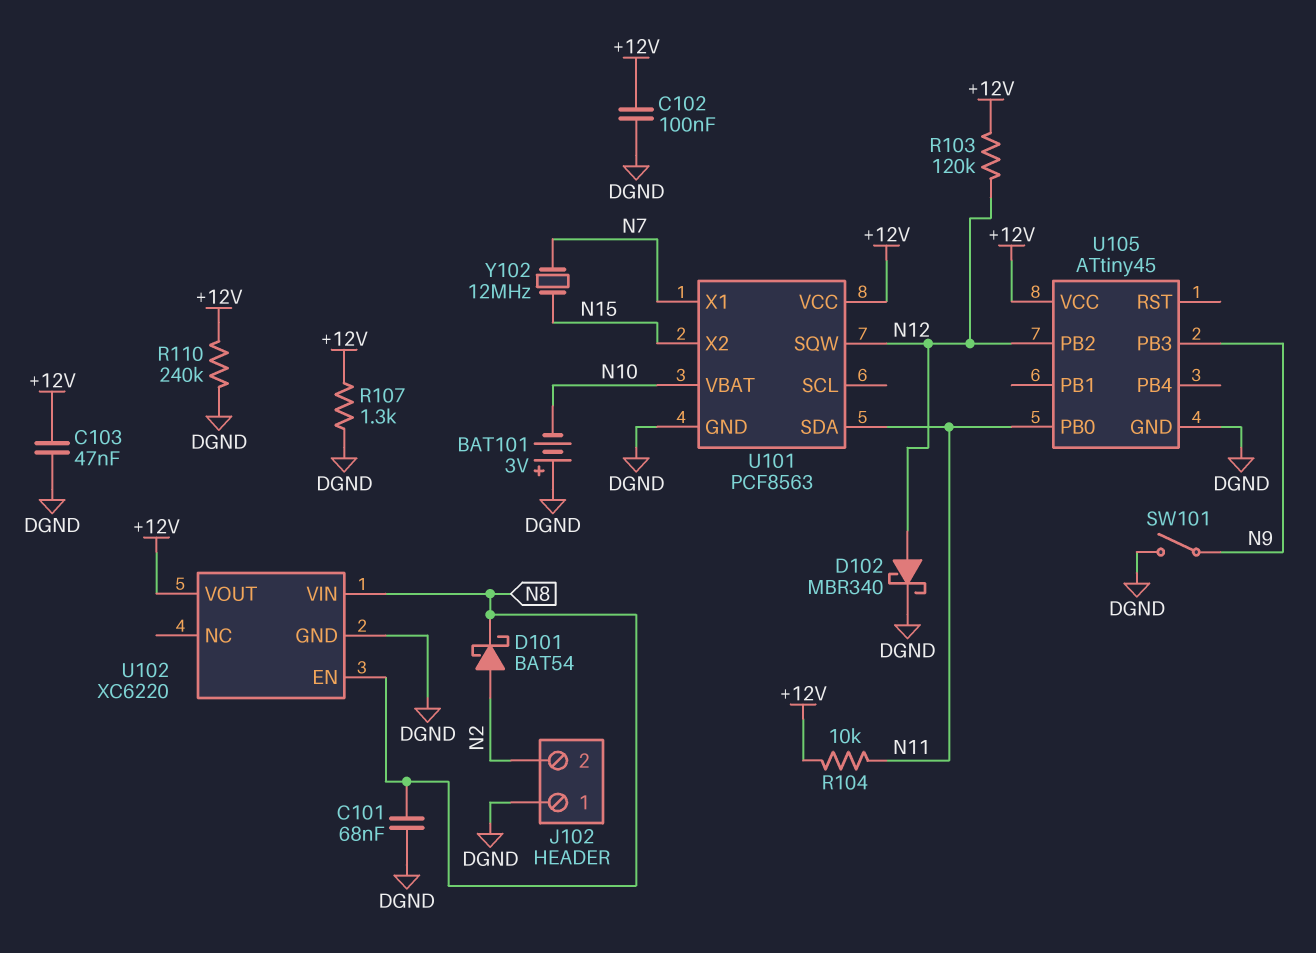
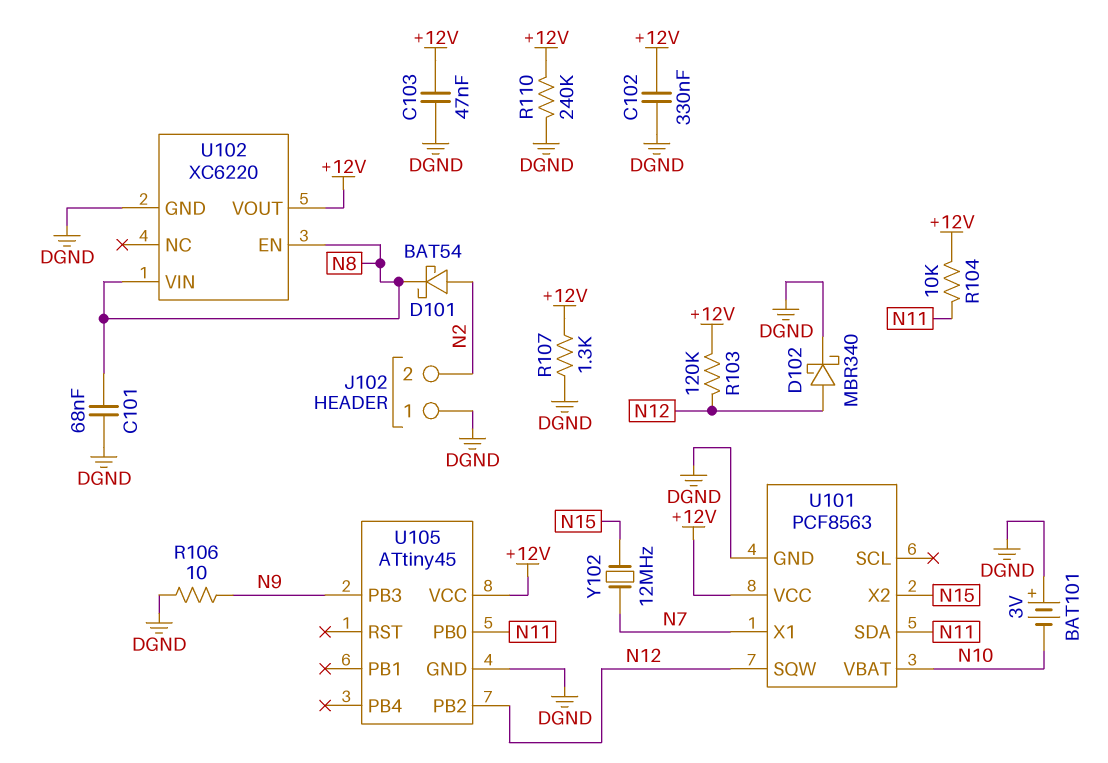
C102: 100nF (+12V, DGND) -> 330nF (+12V, DGND)
R106: none -> 10 (DGND, N9)
SW101: switch (DGND, N9) -> none

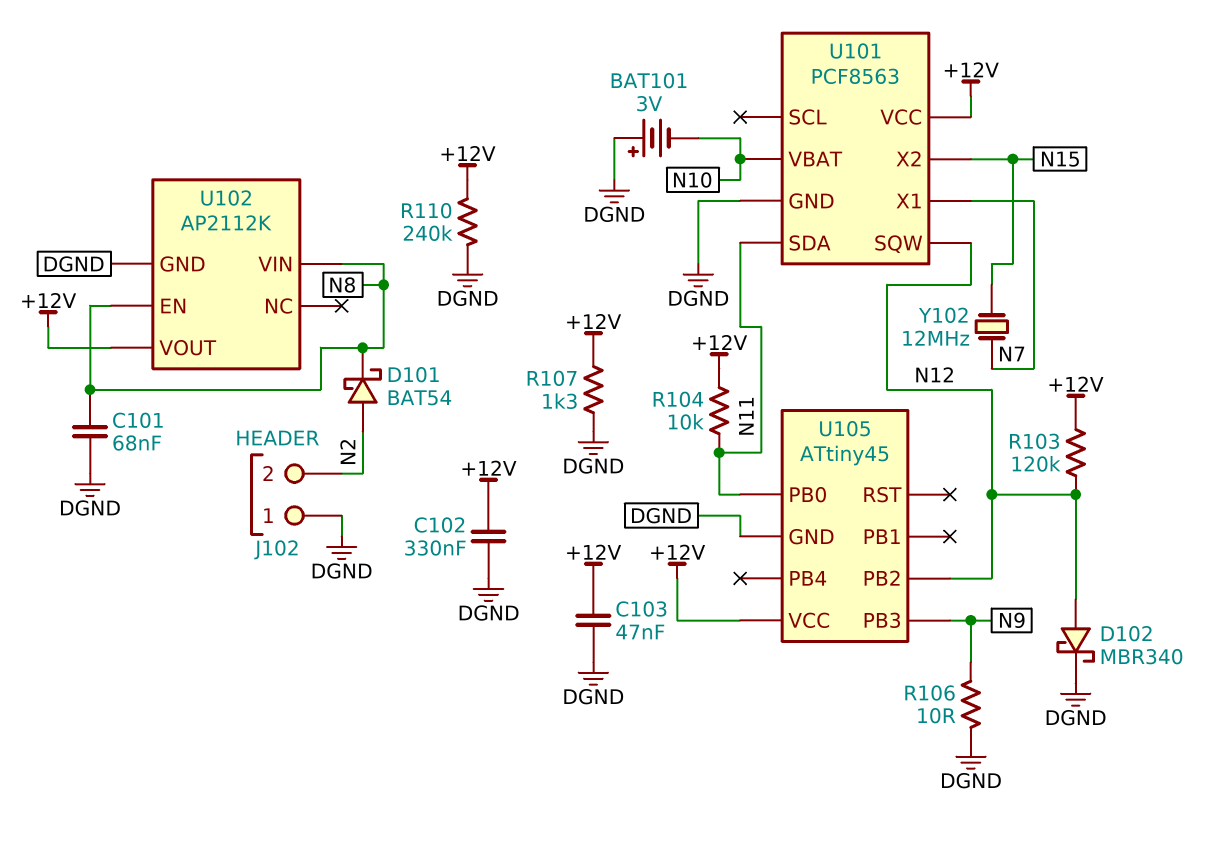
U102: XC6220 -> AP2112K

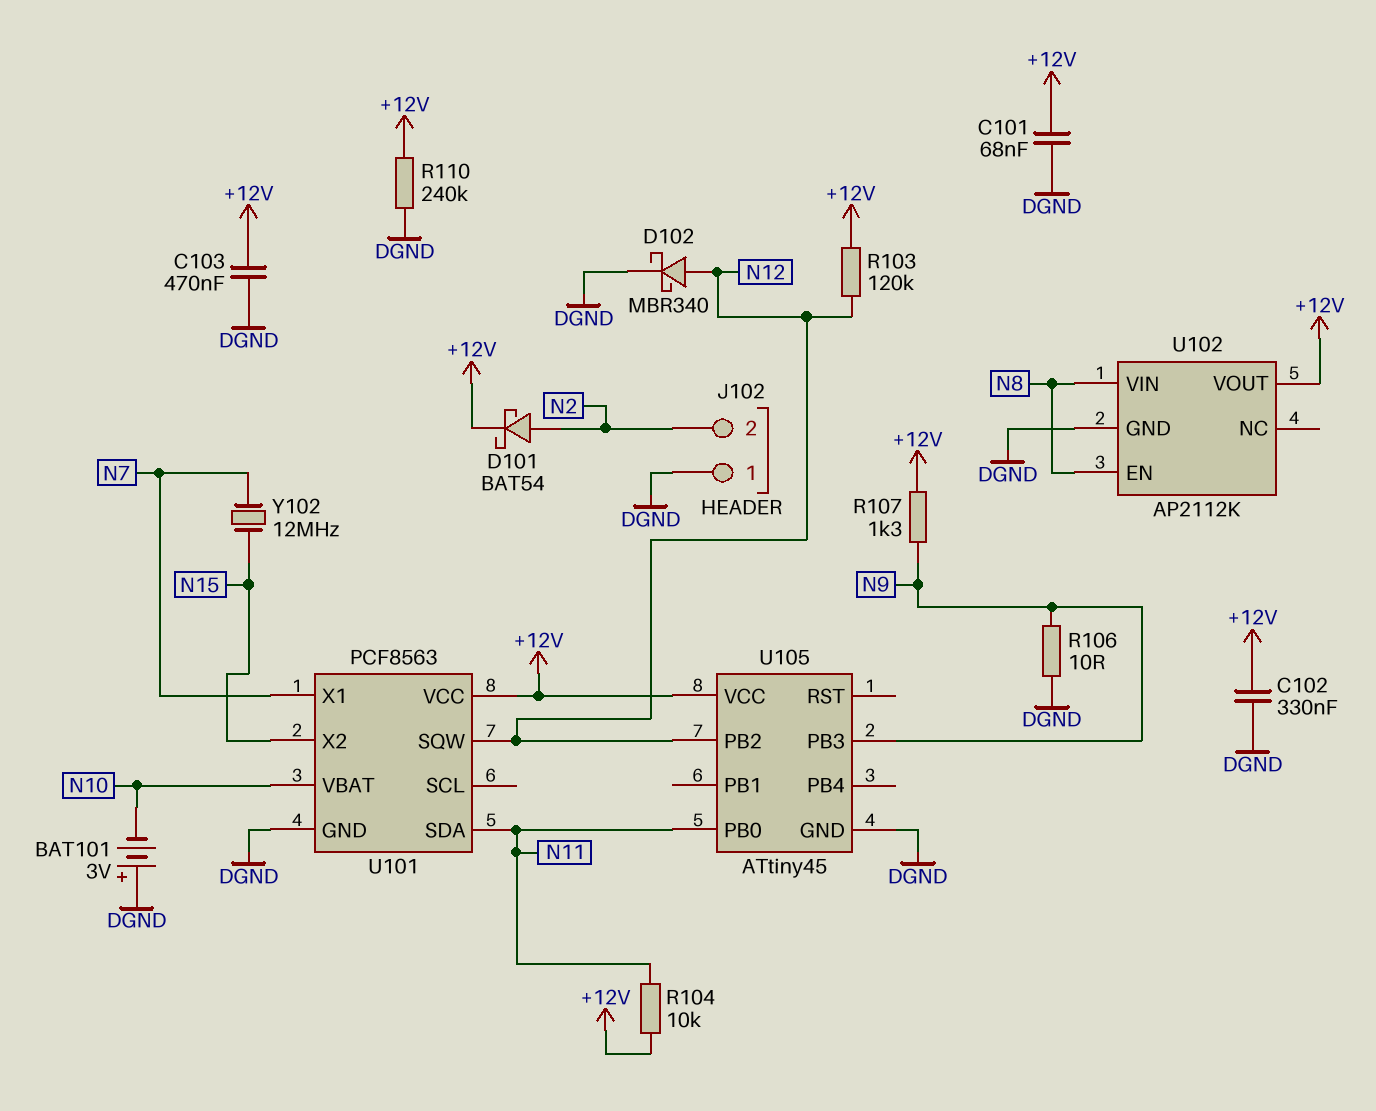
C101: 68nF (DGND, N8) -> 68nF (+12V, DGND)
C103: 47nF (+12V, DGND) -> 470nF (+12V, DGND)
D101: schottky BAT54 (A N2, K N8) -> schottky BAT54 (A N2, K +12V)
R107: 1.3k (+12V, DGND) -> 1.3k (+12V, N9)

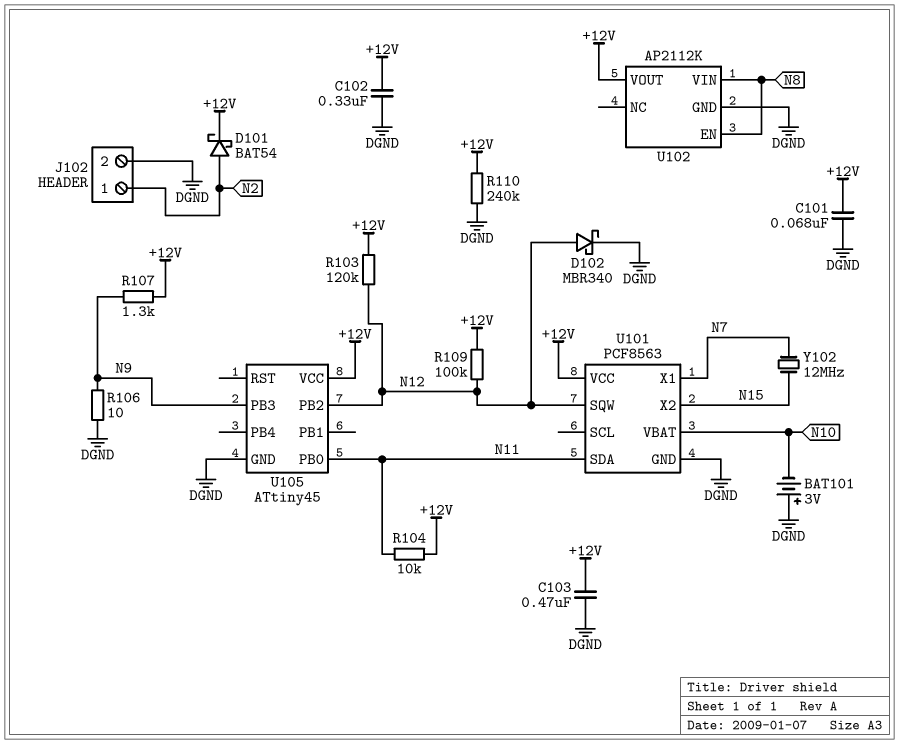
J102 pin 1: DGND -> N2
J102 pin 2: N2 -> DGND
R109: none -> 100k (+12V, N12)

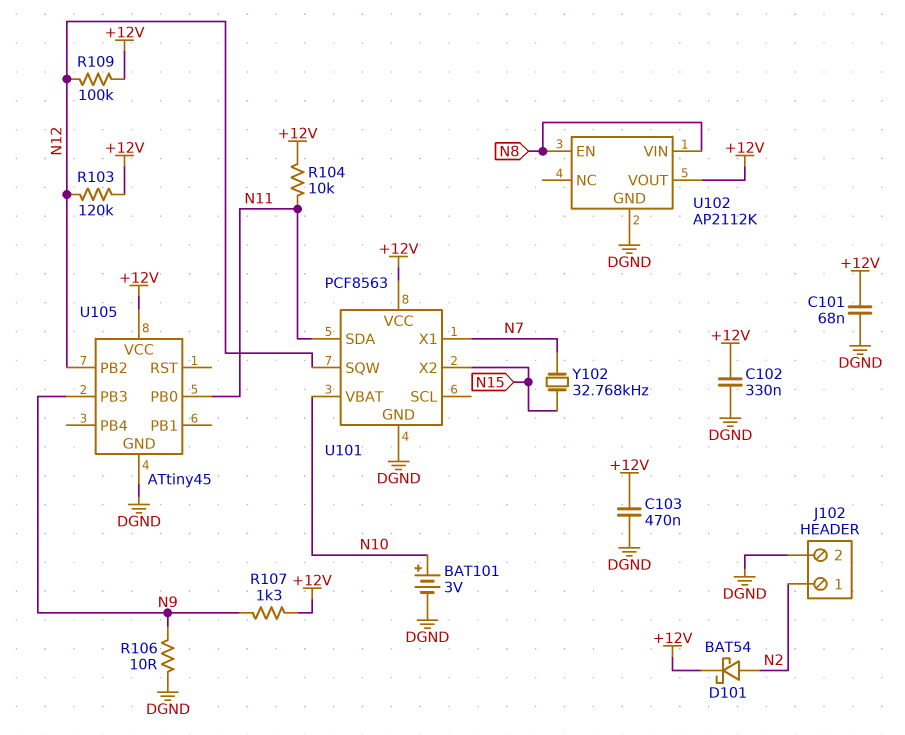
BAT101: 3V (plus DGND, minus N10) -> 3V (plus N10, minus DGND)
D102: schottky MBR340 (A N12, K DGND) -> none
R110: 240k (+12V, DGND) -> none
Y102: 12MHz (N7, N15) -> 32.768kHz (N7, N15)

